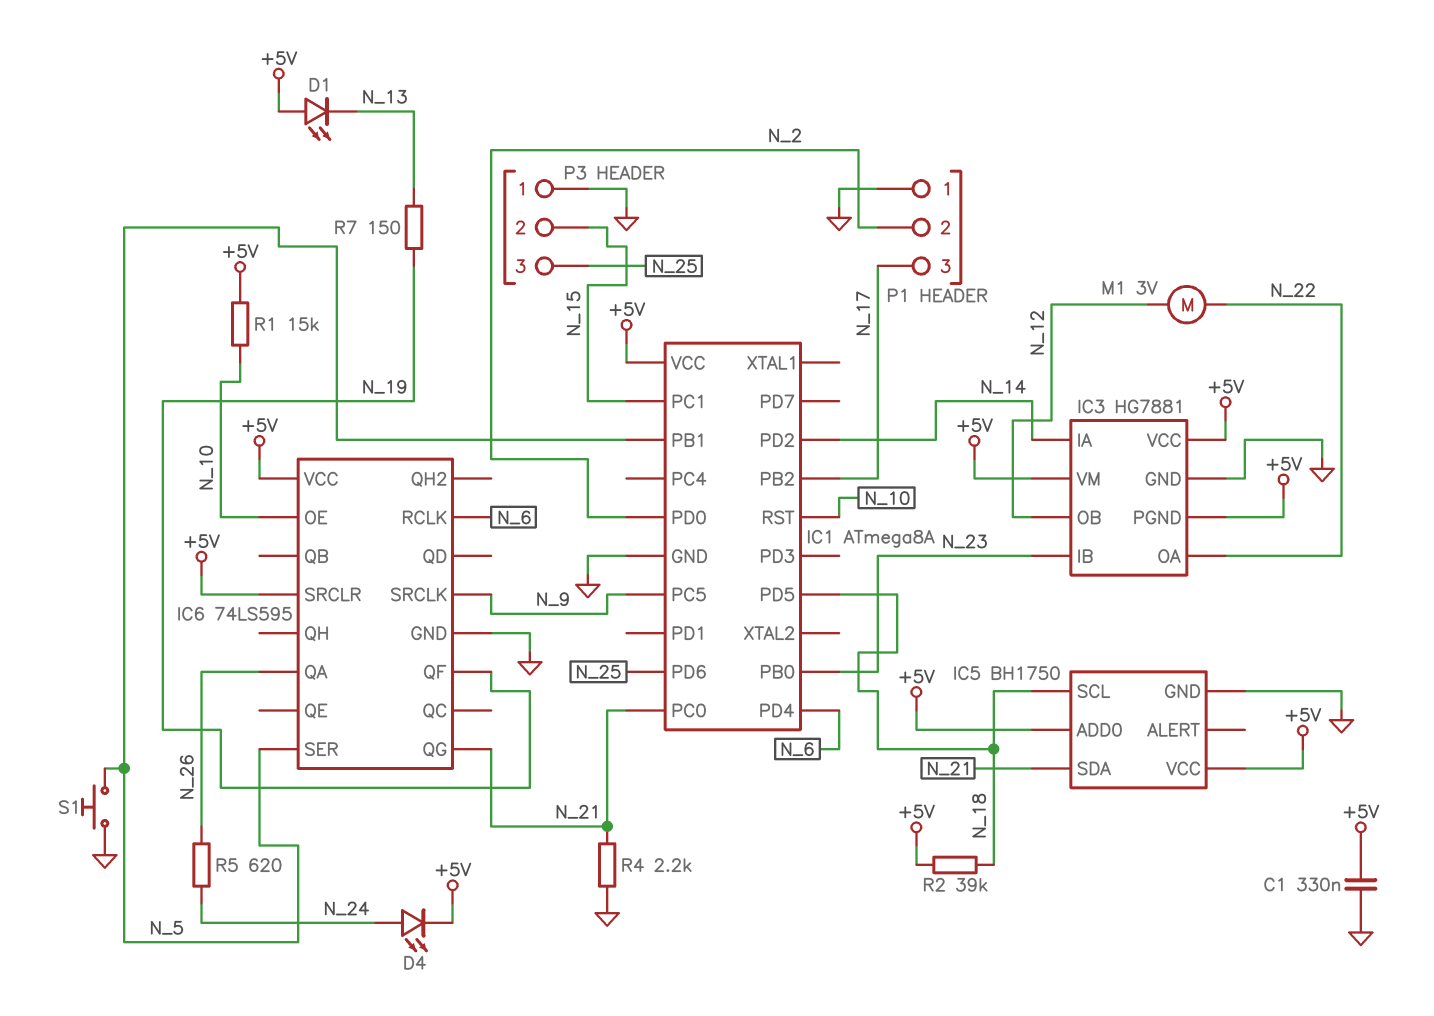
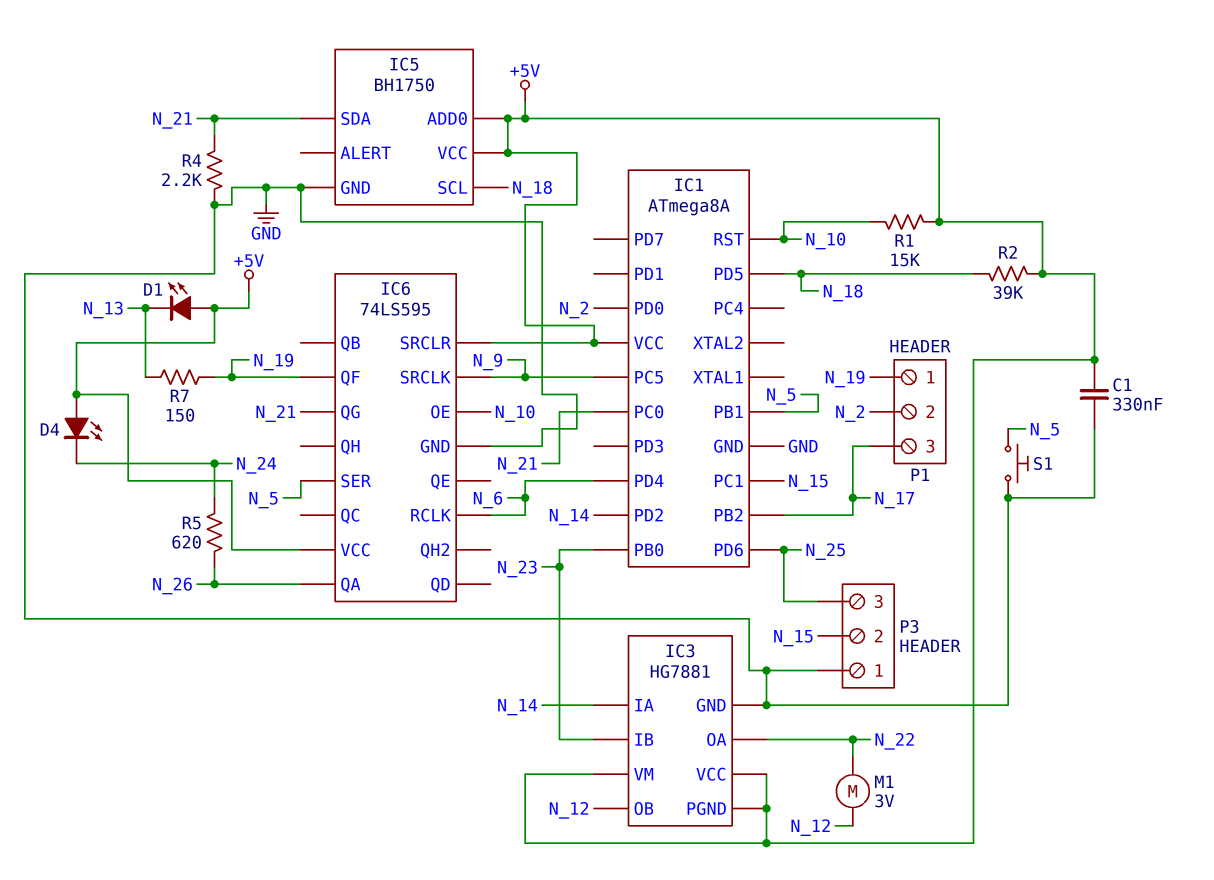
D4: LED (A N_24, K +5V) -> LED (A +5V, K N_24)
P1 pin 1: GND -> N_19

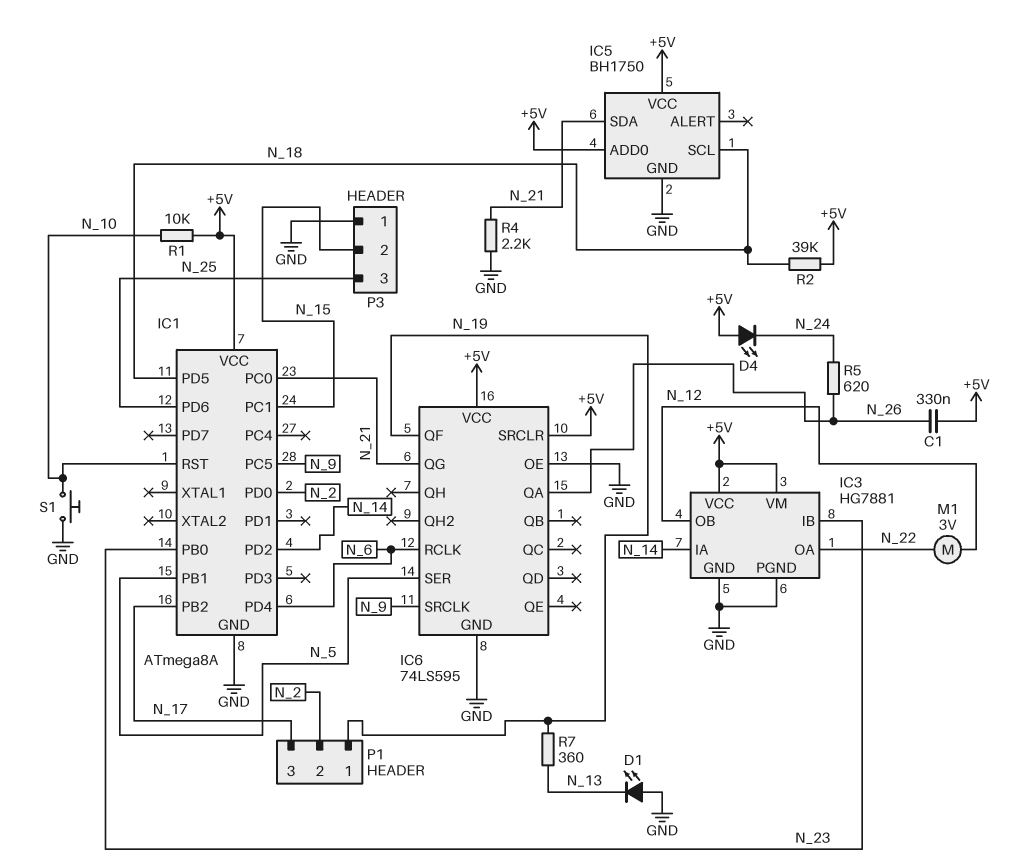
C1: 330nF (+5V, GND) -> 330nF (+5V, N_26)
D1: LED (A +5V, K N_13) -> LED (A GND, K N_13)
IC3 pin PGND: +5V -> GND
IC6 pin OE: N_10 -> GND
R1: 15k (+5V, N_10) -> 10k (+5V, N_10)
R7: 150 (N_13, N_19) -> 360 (N_13, N_19)
S1: button (GND, N_5) -> button (GND, N_10)

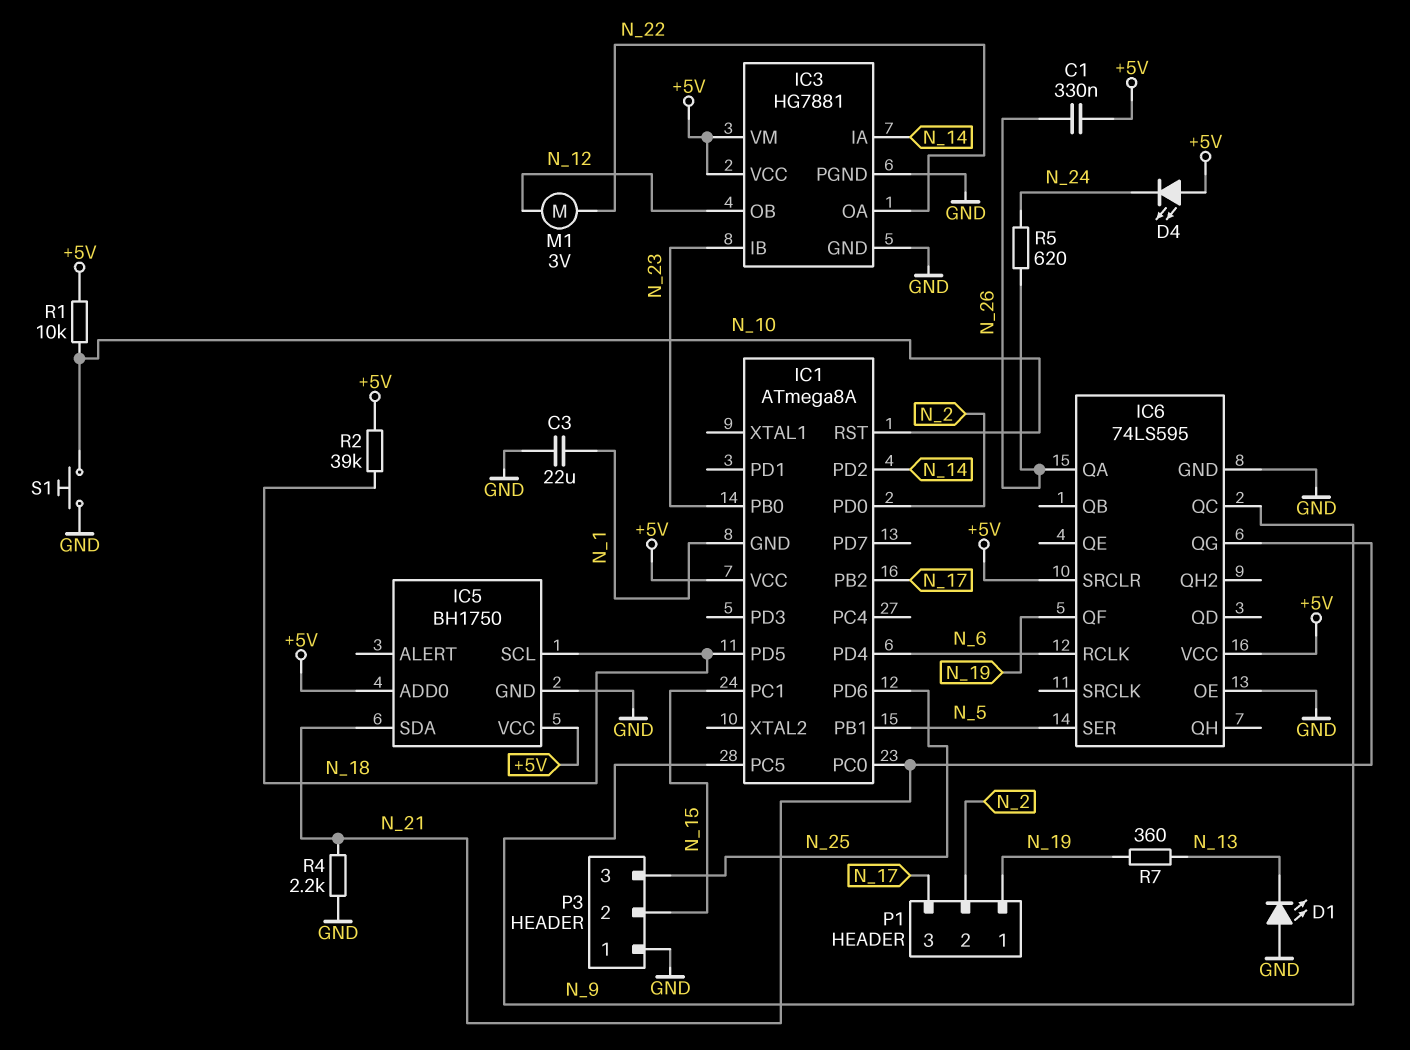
C3: none -> 22uF (GND, N_1)
IC1 pin GND: GND -> N_1
IC6 pin QC: none -> N_9
IC6 pin SRCLK: N_9 -> none

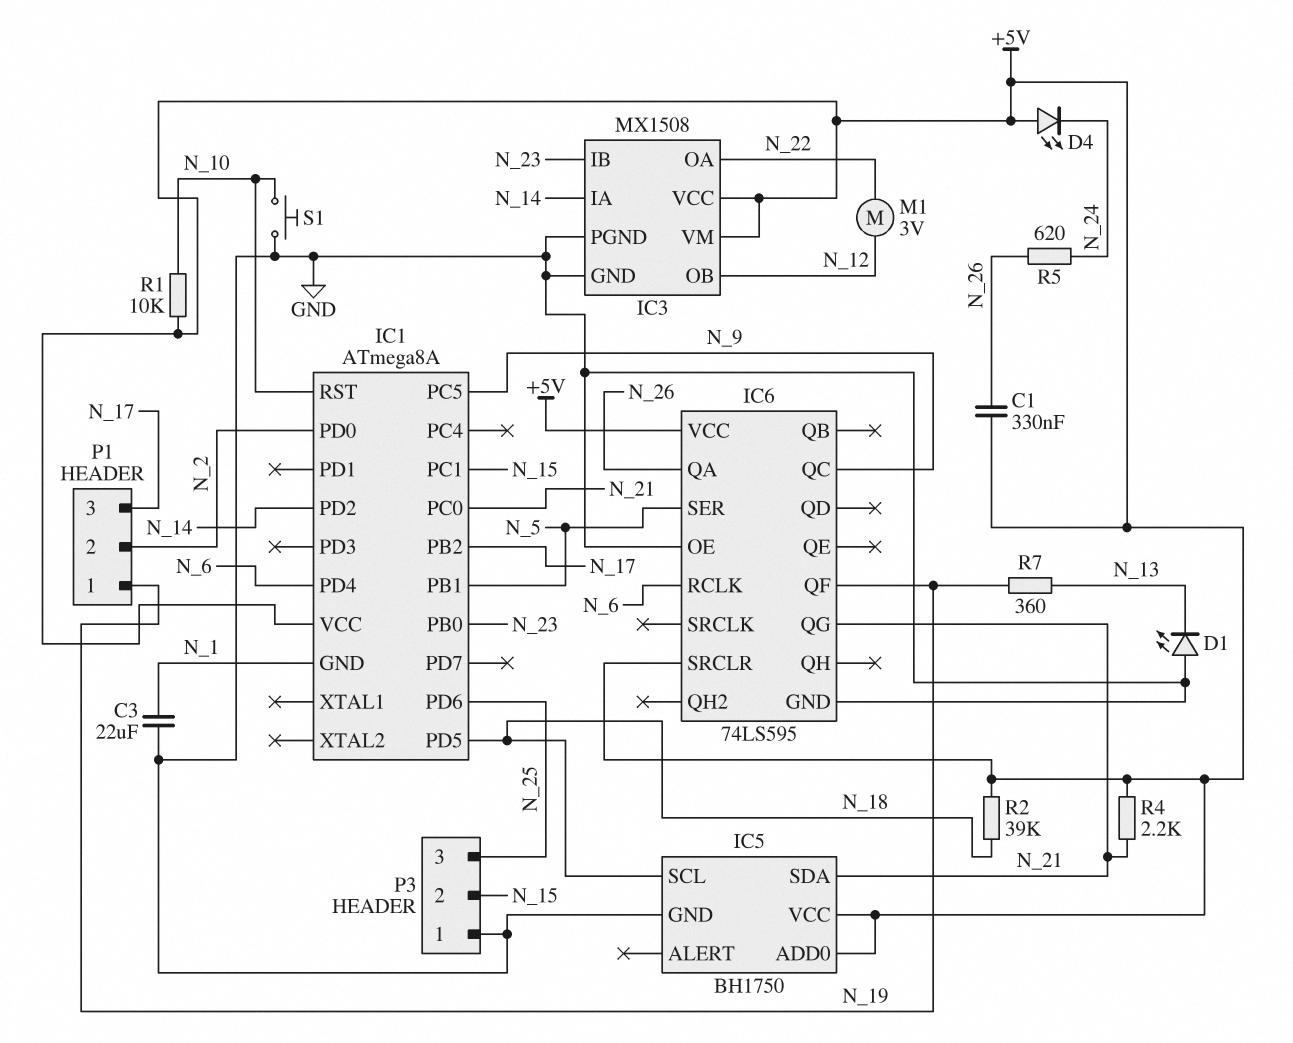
IC3: HG7881 -> MX1508
R4: 2.2k (GND, N_21) -> 2.2k (+5V, N_21)

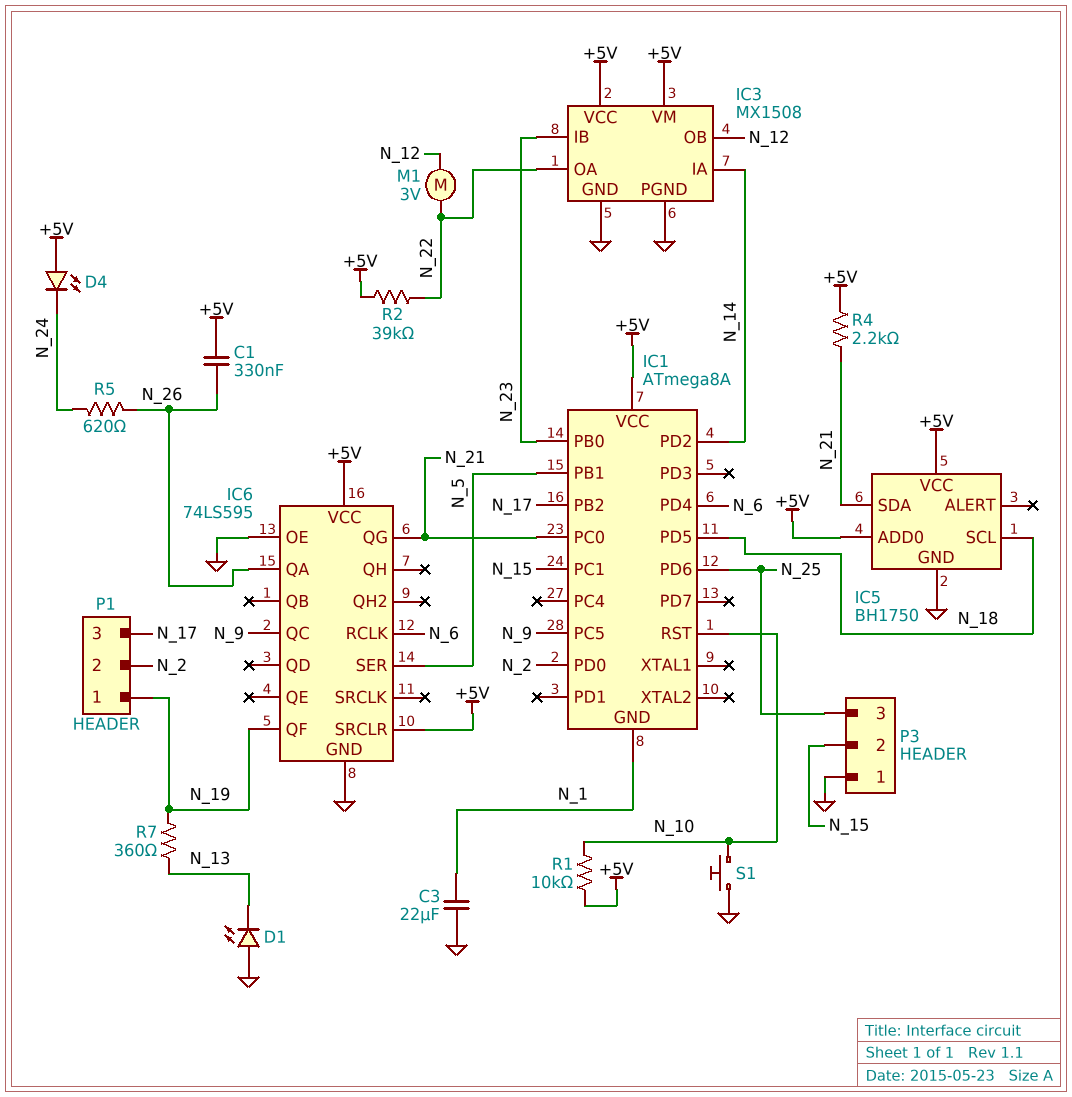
R2: 39k (+5V, N_18) -> 39k (+5V, N_22)

